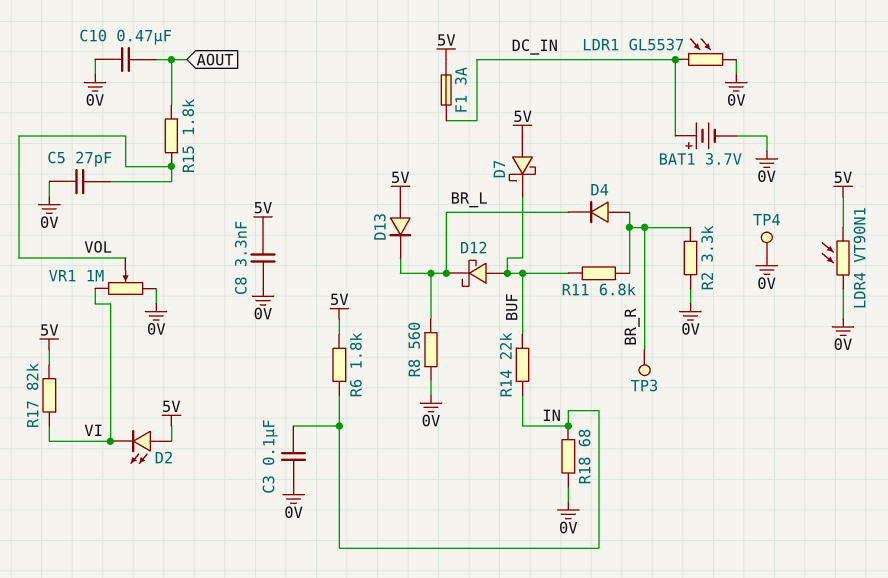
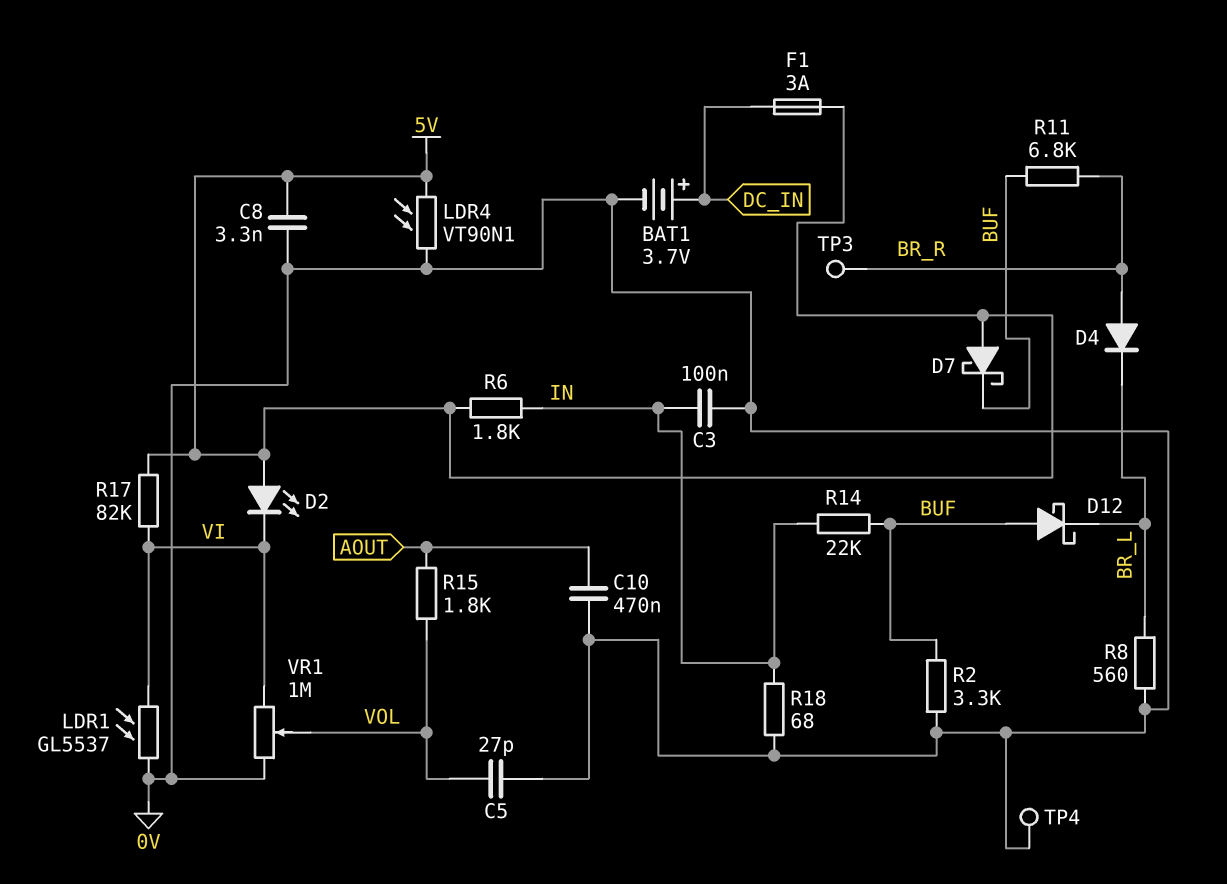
D13: diode (A 5V, K BR_L) -> none
LDR1: GL5537 (0V, DC_IN) -> GL5537 (0V, VI)
R2: 3.3k (0V, BR_R) -> 3.3k (0V, BUF)

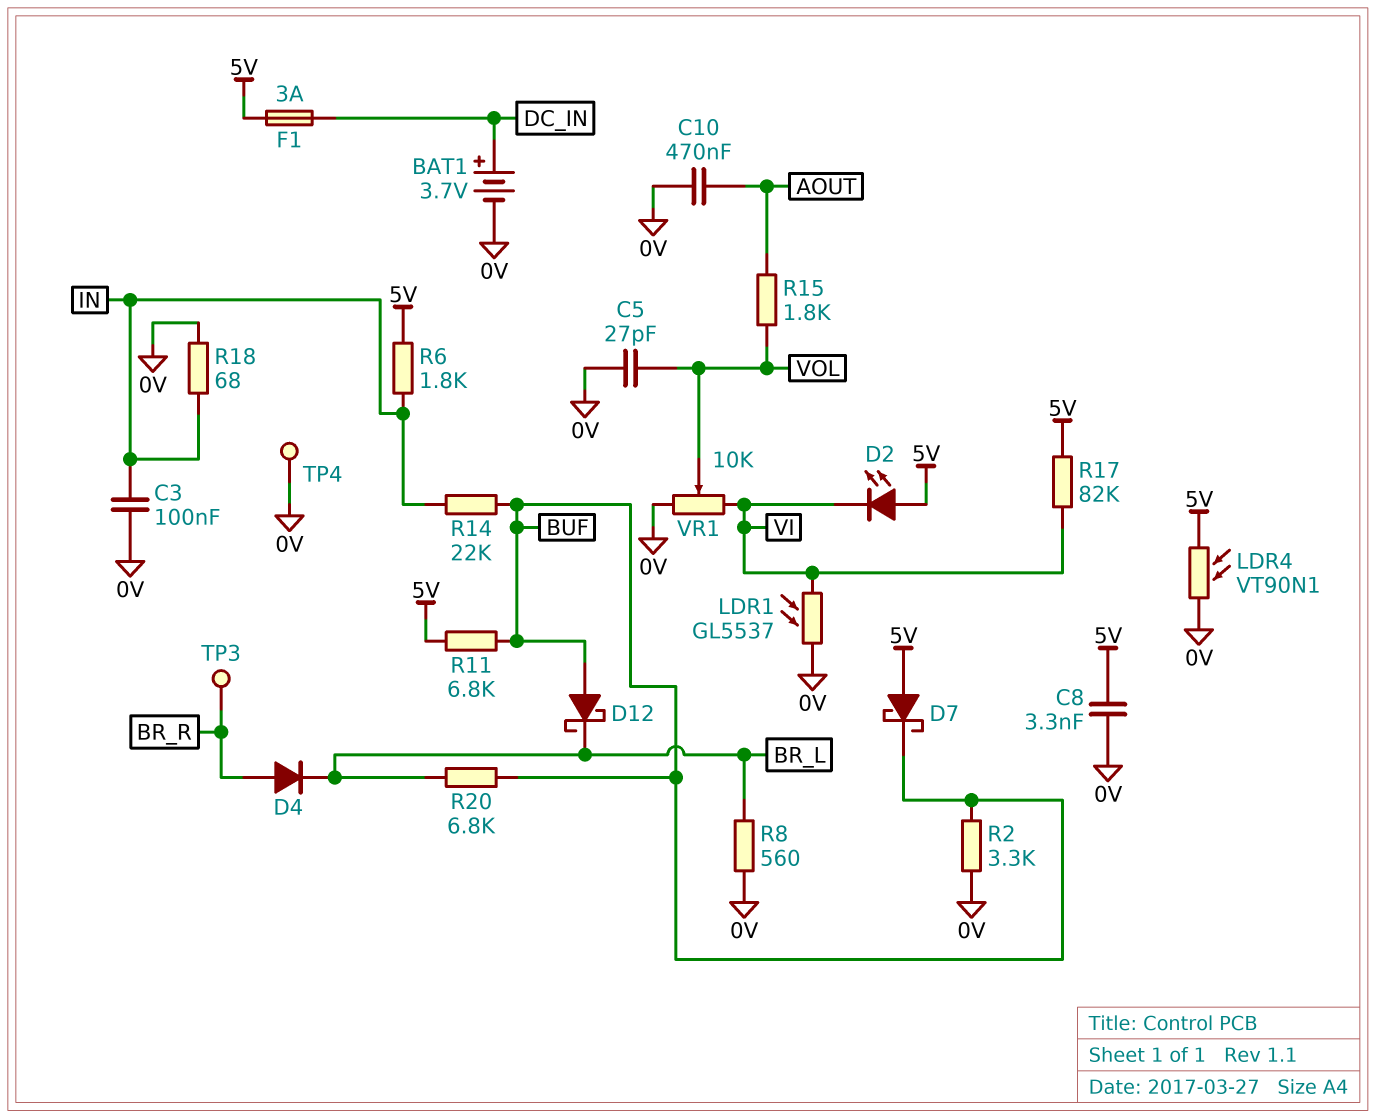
R11: 6.8k (BR_R, BUF) -> 6.8k (5V, BUF)
R20: none -> 6.8k (BR_L, BUF)
VR1: 1M (0V, VI, wiper VOL) -> 10k (0V, VI, wiper VOL)

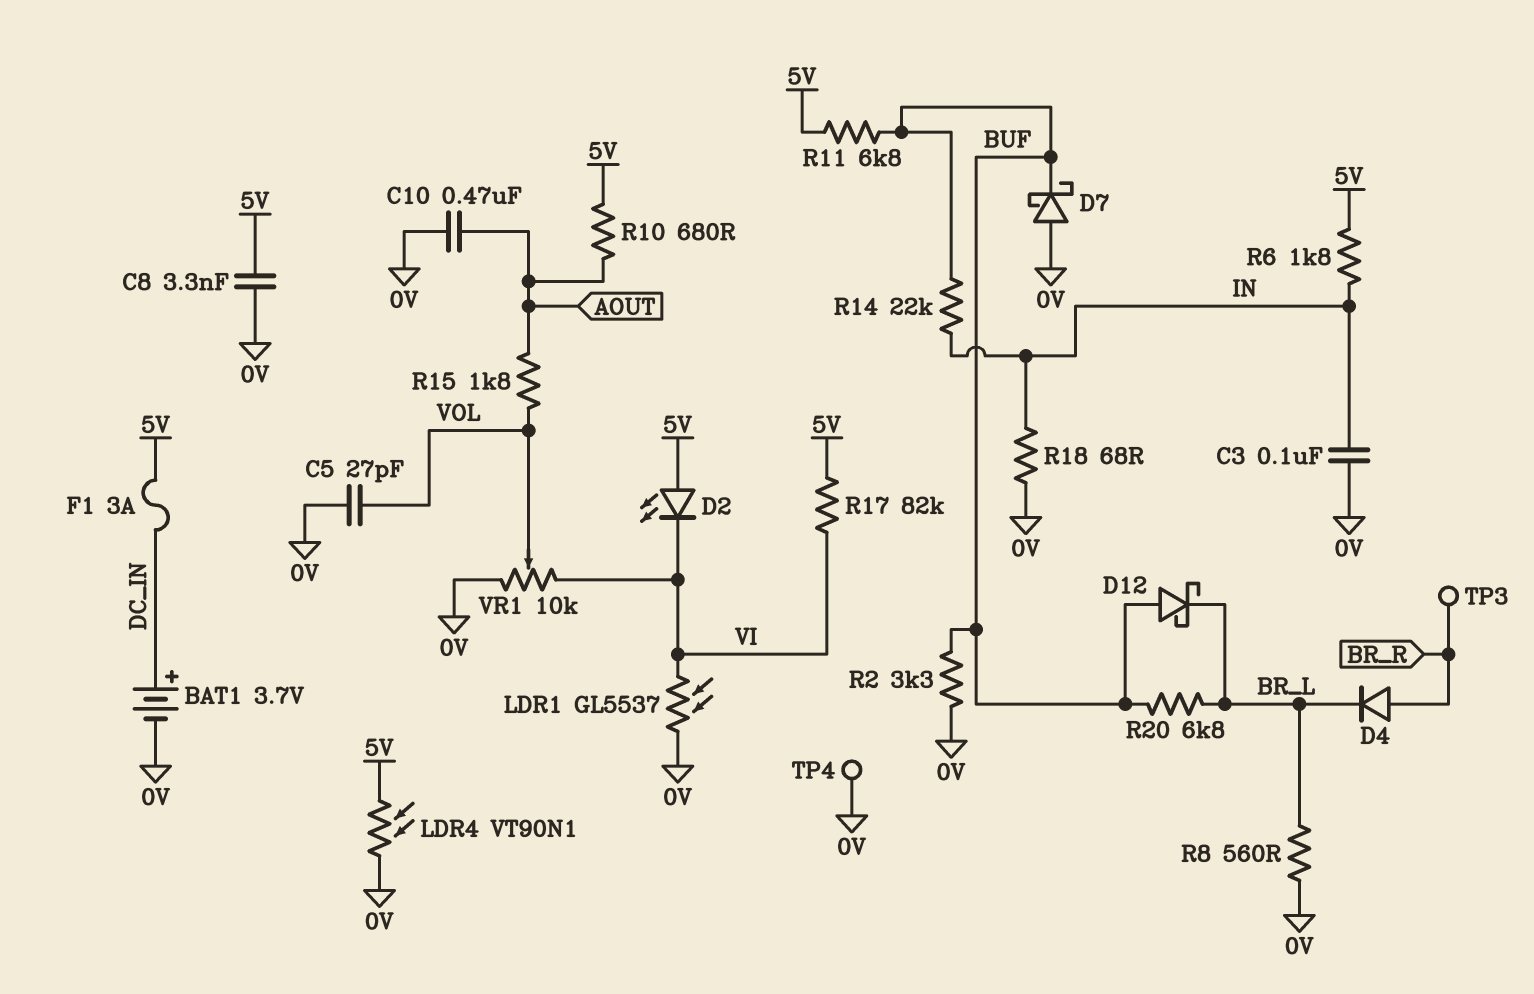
D7: schottky (A 5V, K BUF) -> schottky (A 0V, K BUF)
R10: none -> 680 (5V, AOUT)

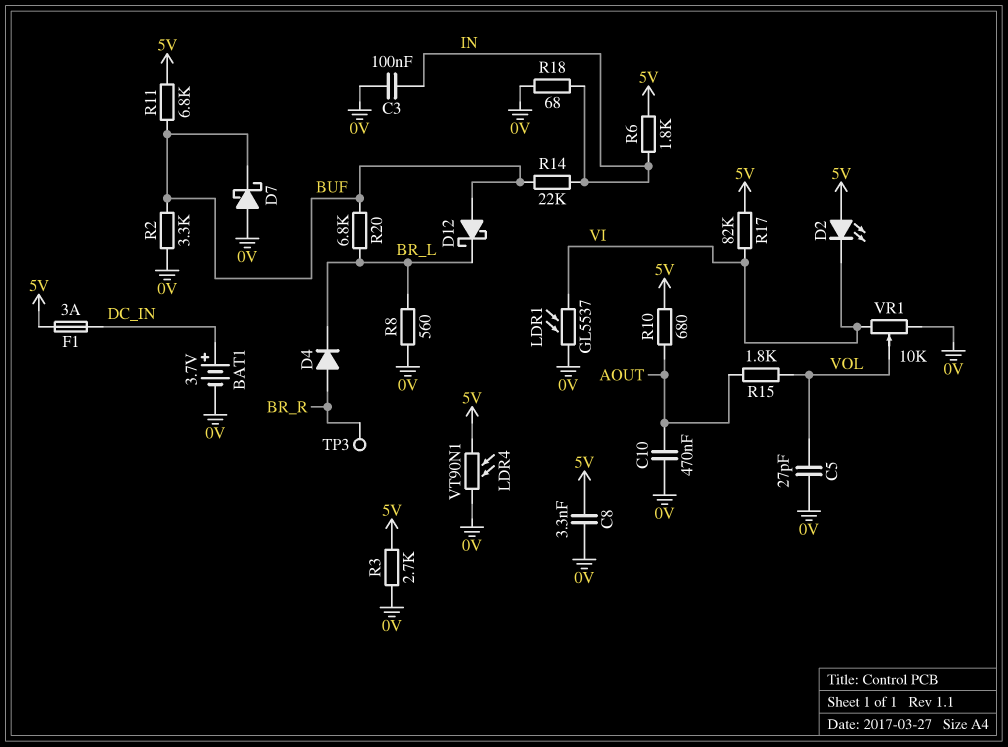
R3: none -> 2.7k (0V, 5V)
TP4: test point (0V) -> none

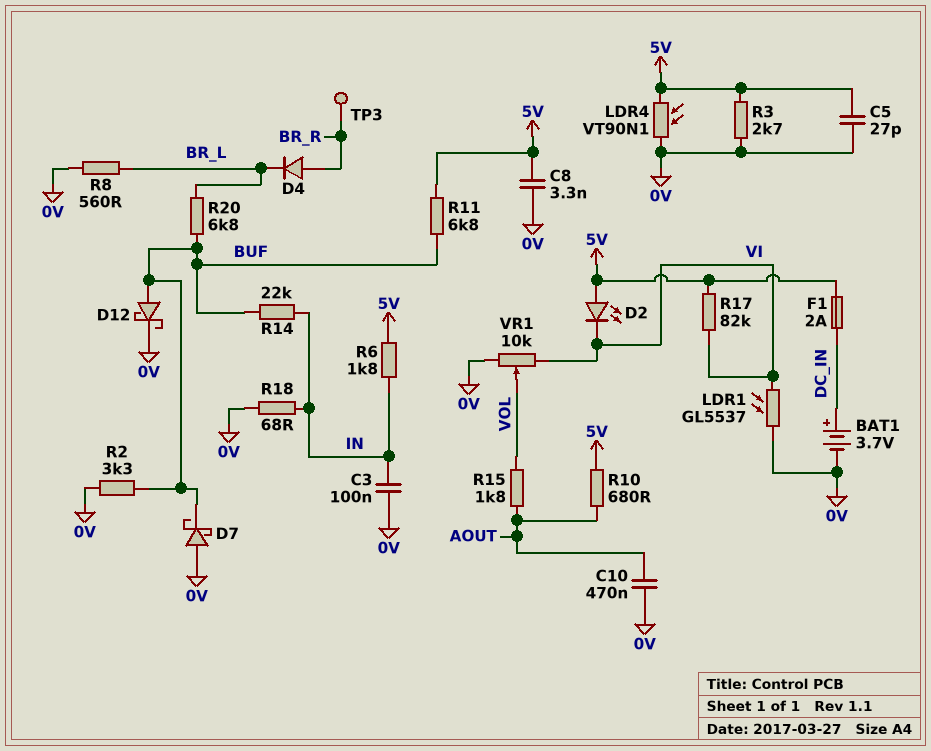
C5: 27pF (0V, VOL) -> 27pF (0V, 5V)
D12: schottky (A BUF, K BR_L) -> schottky (A BUF, K 0V)
F1: 3A (5V, DC_IN) -> 2A (5V, DC_IN)

